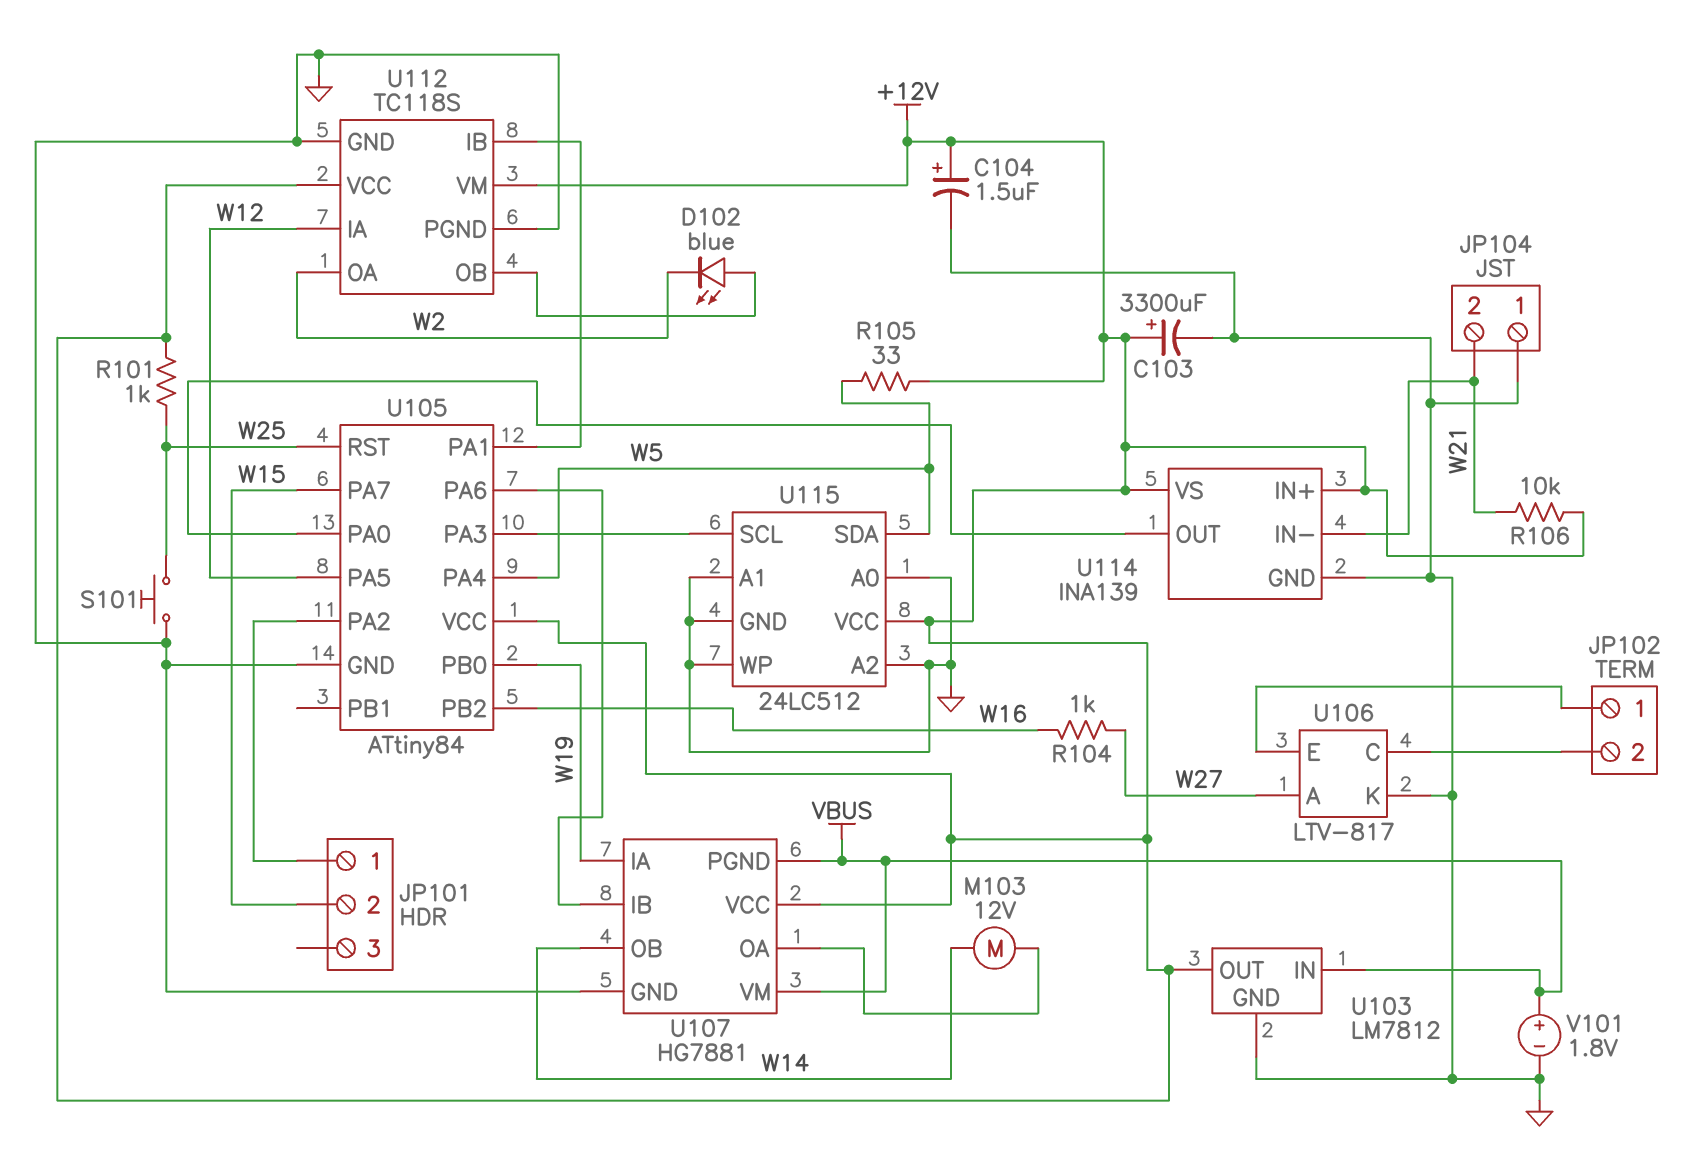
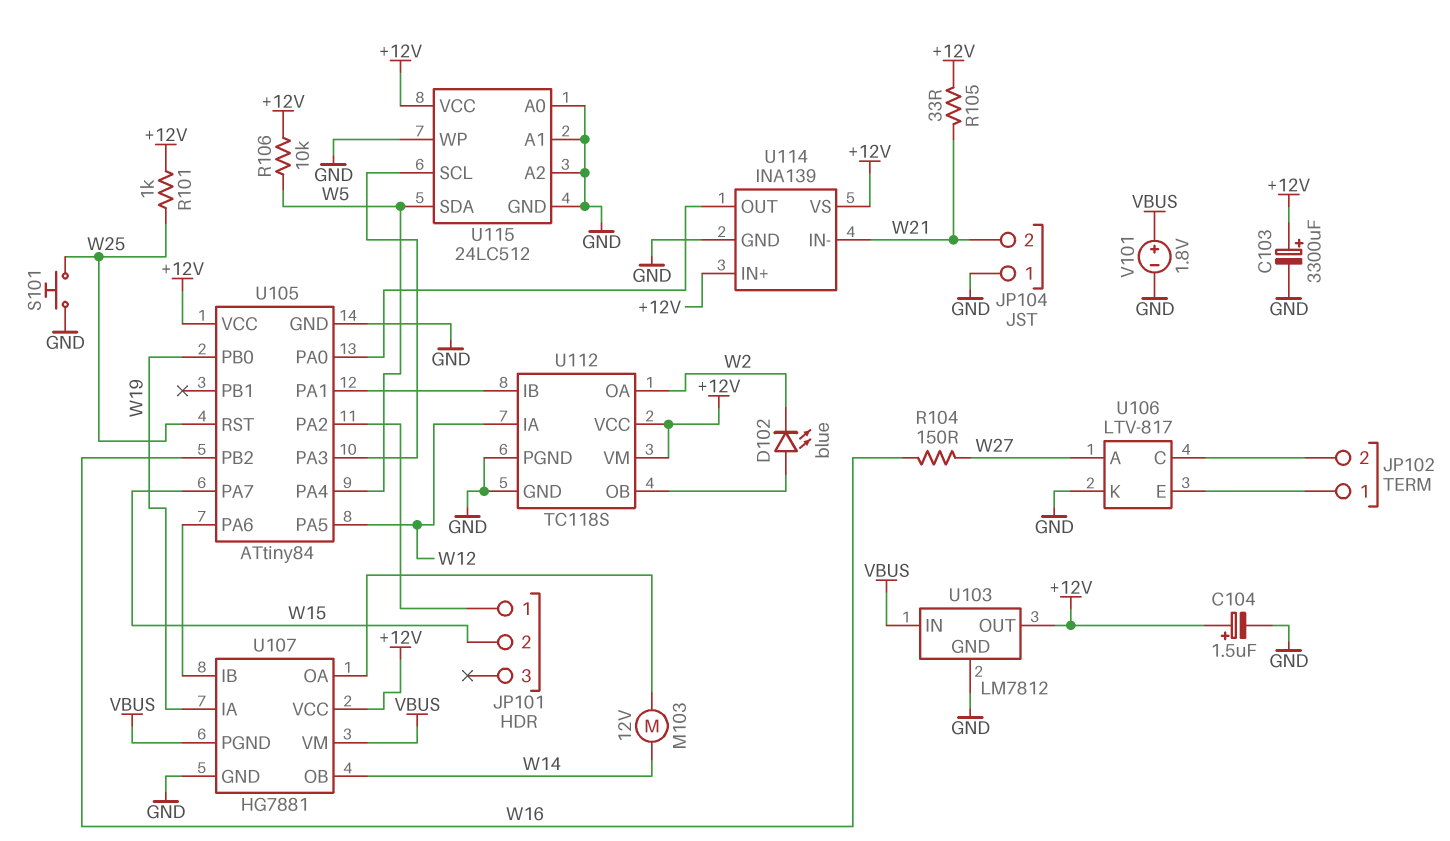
R104: 1k (W16, W27) -> 150 (W16, W27)
R105: 33 (+12V, W5) -> 33 (+12V, W21)
R106: 10k (+12V, W21) -> 10k (+12V, W5)

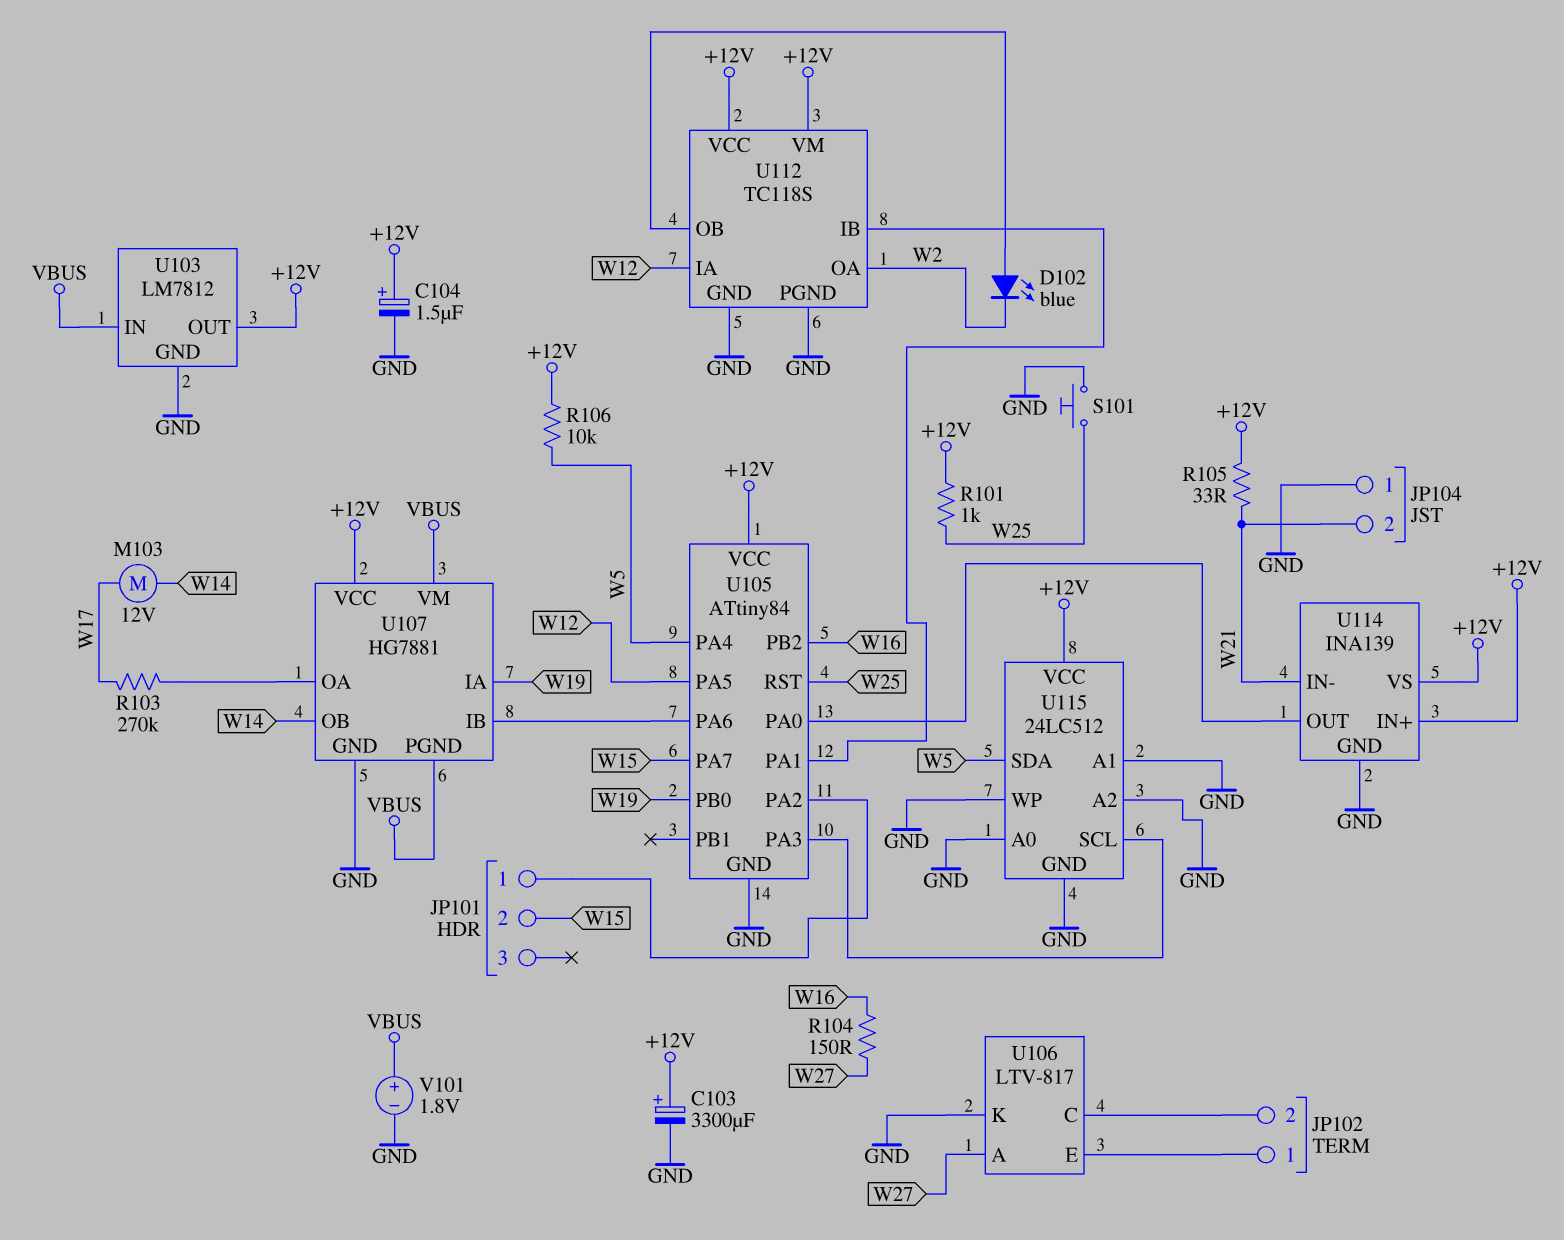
M103: motor 12V (U107/OA, W14) -> motor 12V (W14, W17)
R103: none -> 270k (U107/OA, W17)

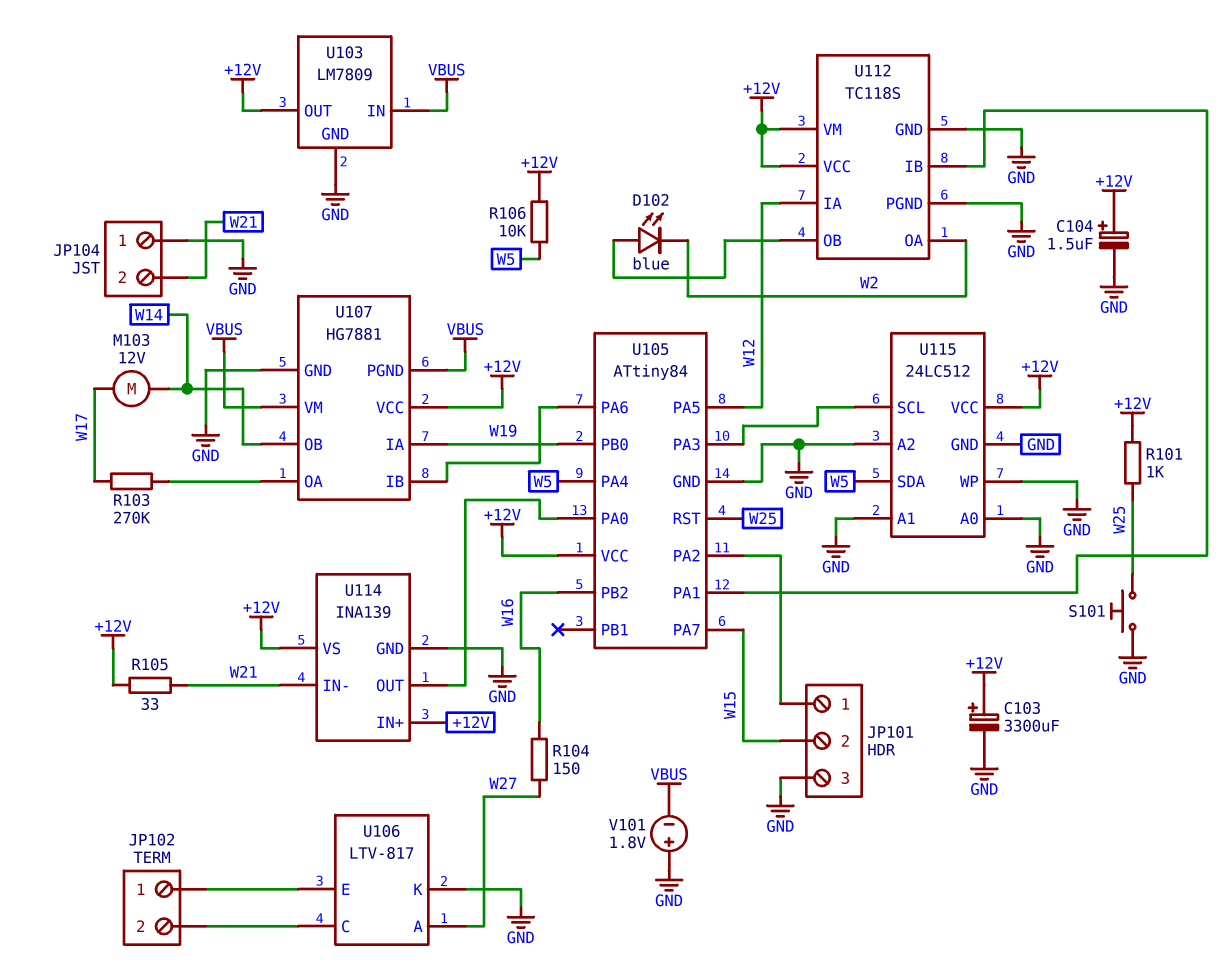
JP101 pin 3: none -> GND
U103: LM7812 -> LM7809
V101: 1.8V (plus VBUS, minus GND) -> 1.8V (plus GND, minus VBUS)

